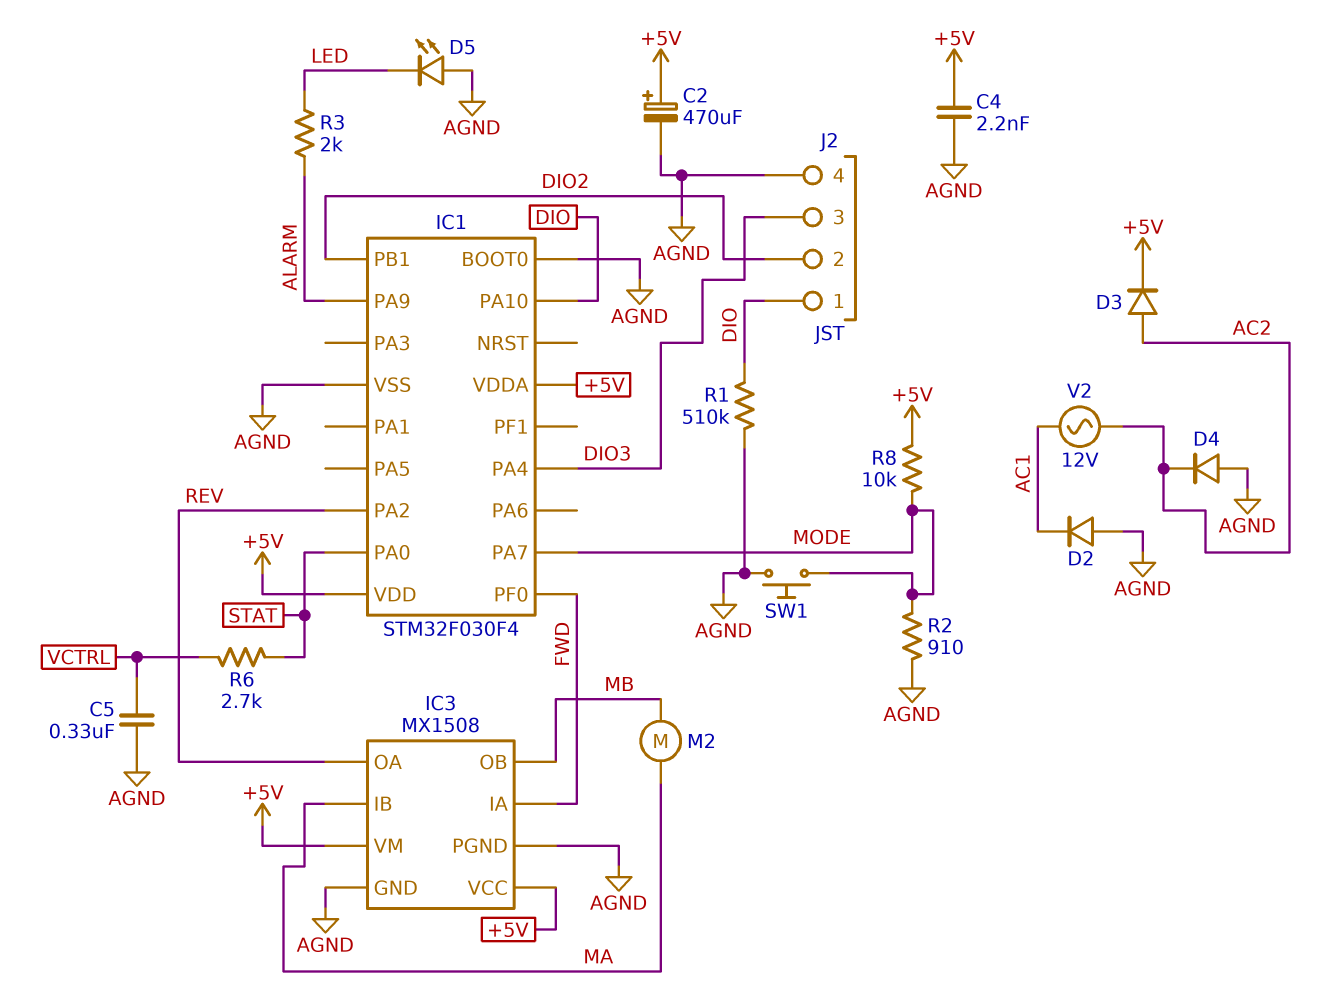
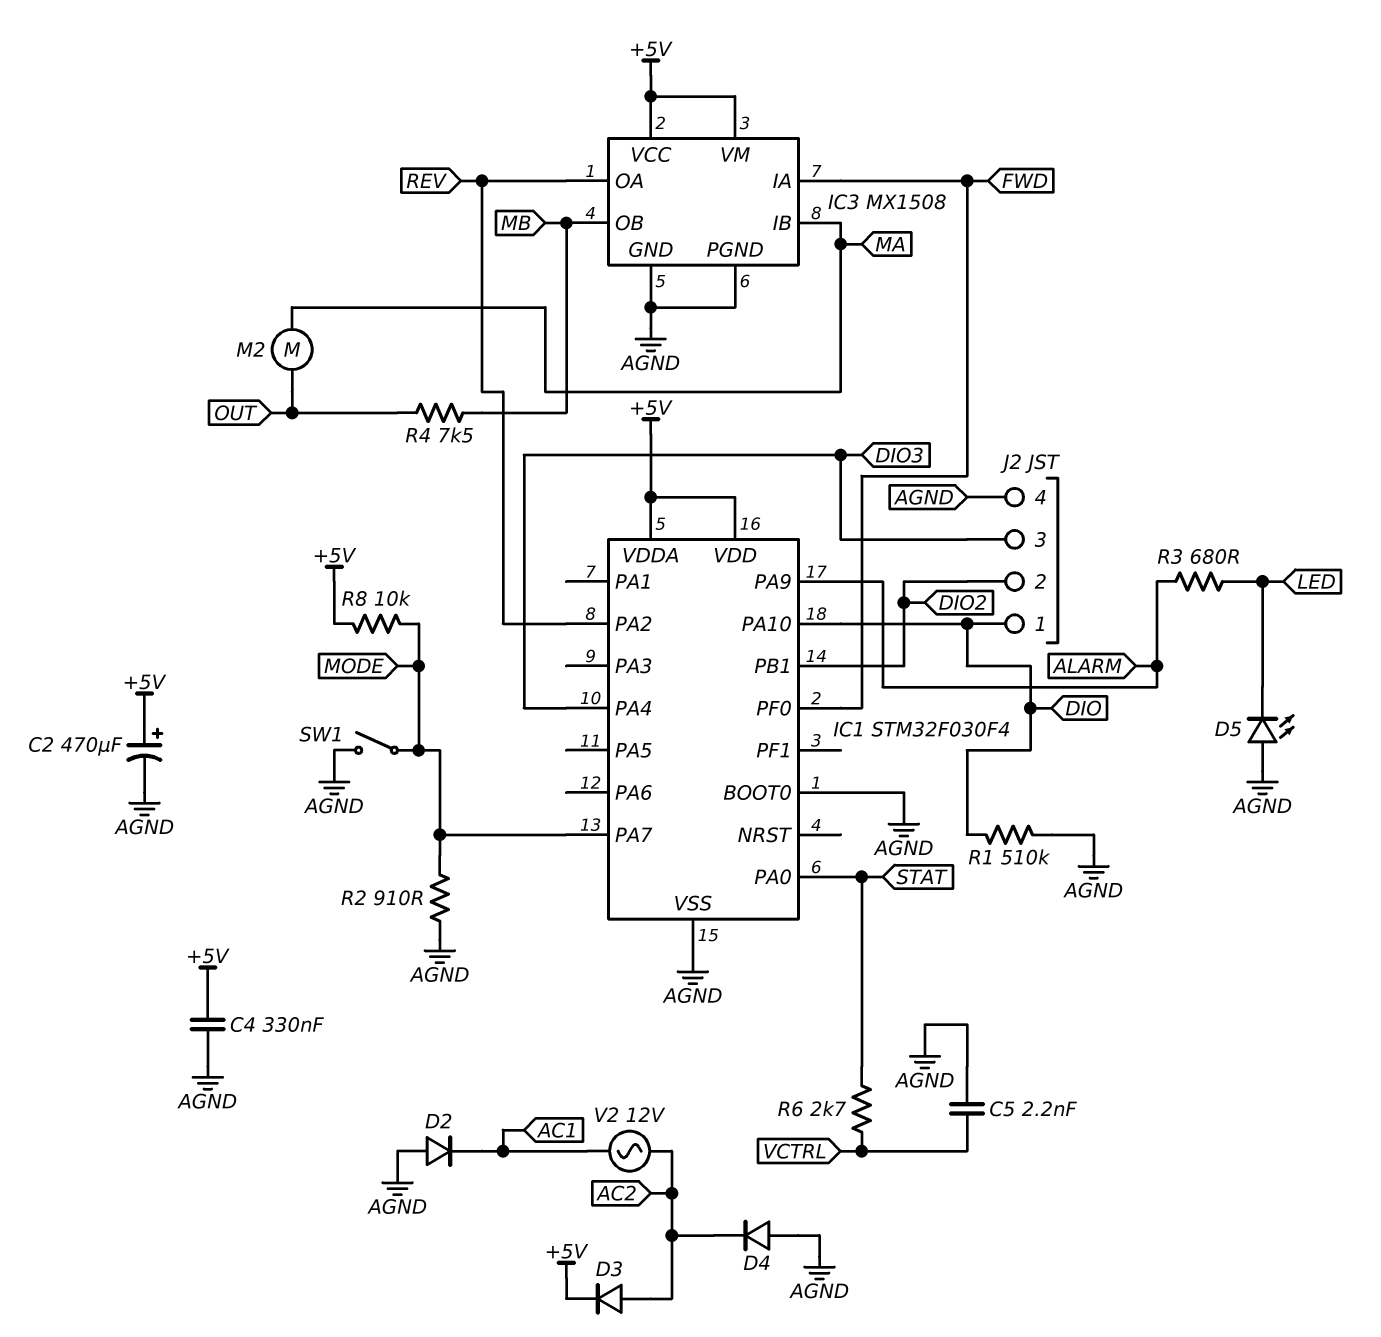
C4: 2.2nF (+5V, AGND) -> 330nF (+5V, AGND)
C5: 330nF (AGND, VCTRL) -> 2.2nF (AGND, VCTRL)
M2: motor (MA, MB) -> motor (MA, OUT)
R3: 2k (ALARM, LED) -> 680 (ALARM, LED)
R4: none -> 7.5k (MB, OUT)
SW1: button (AGND, MODE) -> switch (AGND, MODE)

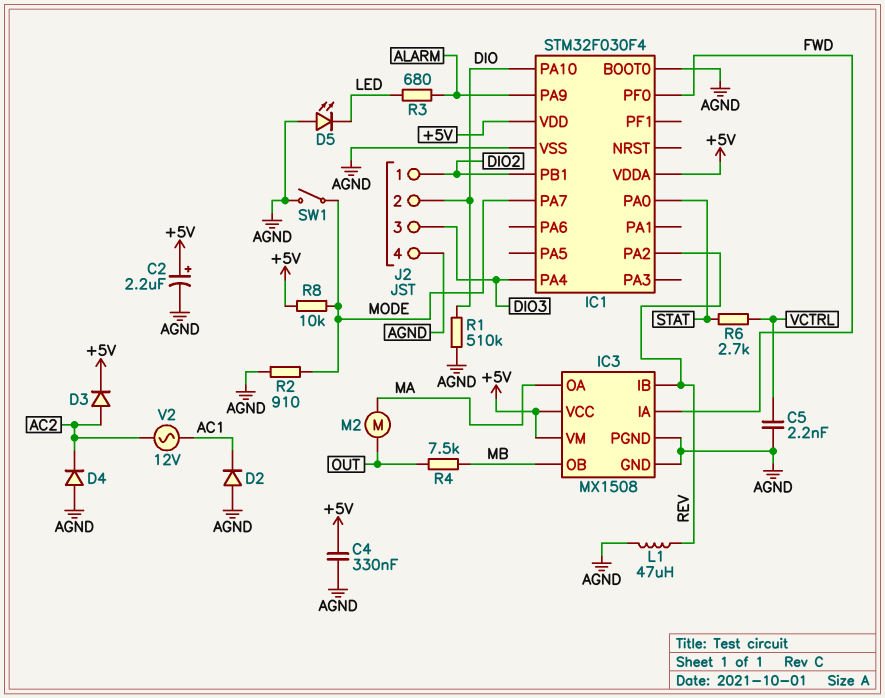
C2: 470uF (plus +5V, minus AGND) -> 2.2uF (plus +5V, minus AGND)
IC3 pin IB: MA -> REV
IC3 pin OA: REV -> MA
J2 pin 1: DIO -> DIO2
J2 pin 2: DIO2 -> DIO
L1: none -> 47uH (AGND, REV)

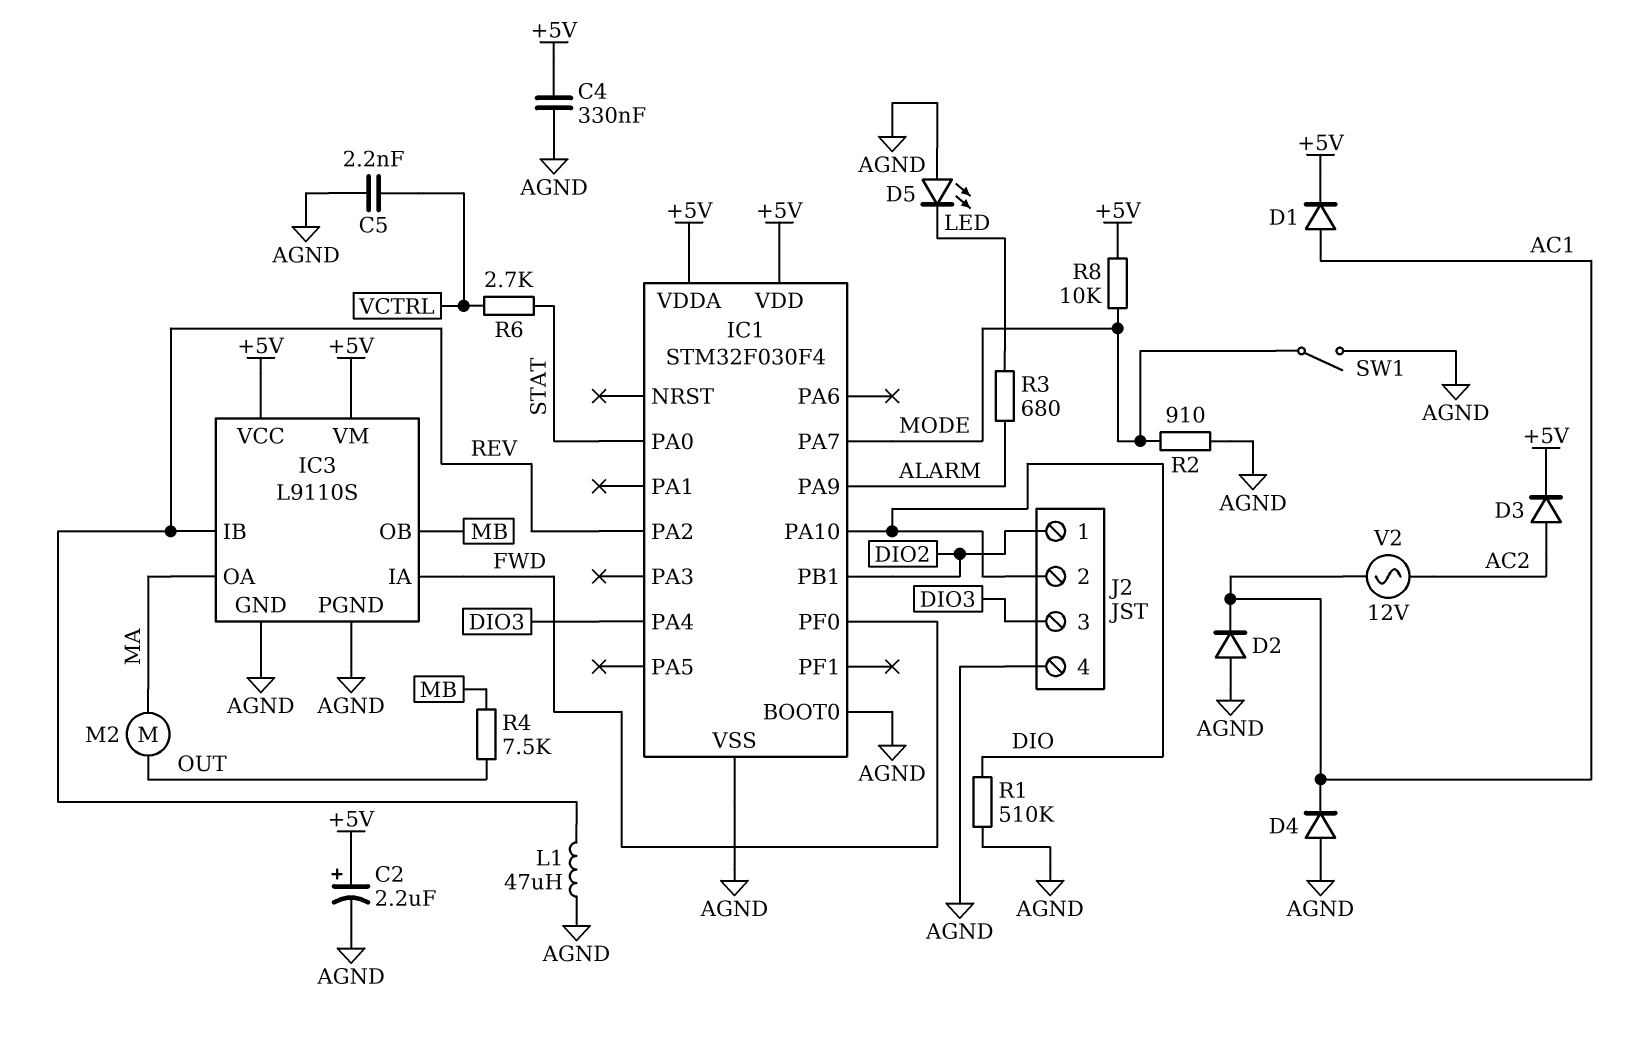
D1: none -> diode (A AC1, K +5V)
D4: diode (A AGND, K AC2) -> diode (A AGND, K AC1)
IC3: MX1508 -> L9110S

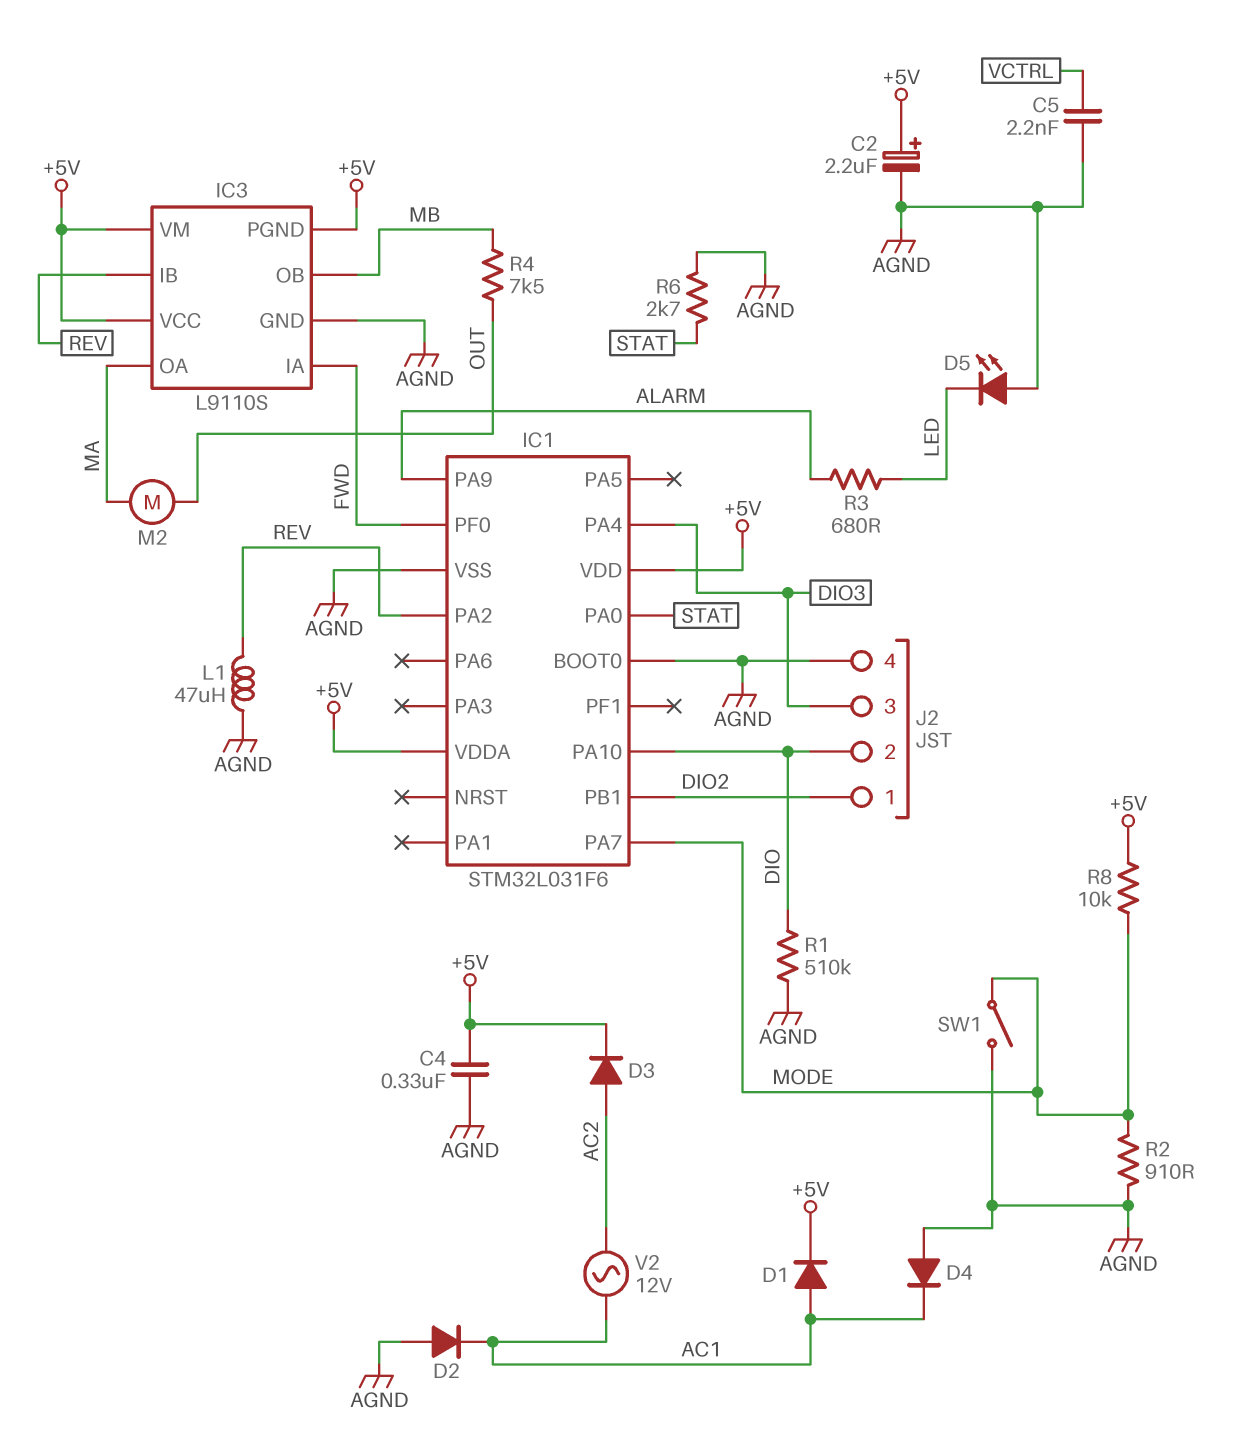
IC1: STM32F030F4 -> STM32L031F6
IC3 pin PGND: AGND -> +5V
R6: 2.7k (STAT, VCTRL) -> 2.7k (AGND, STAT)

